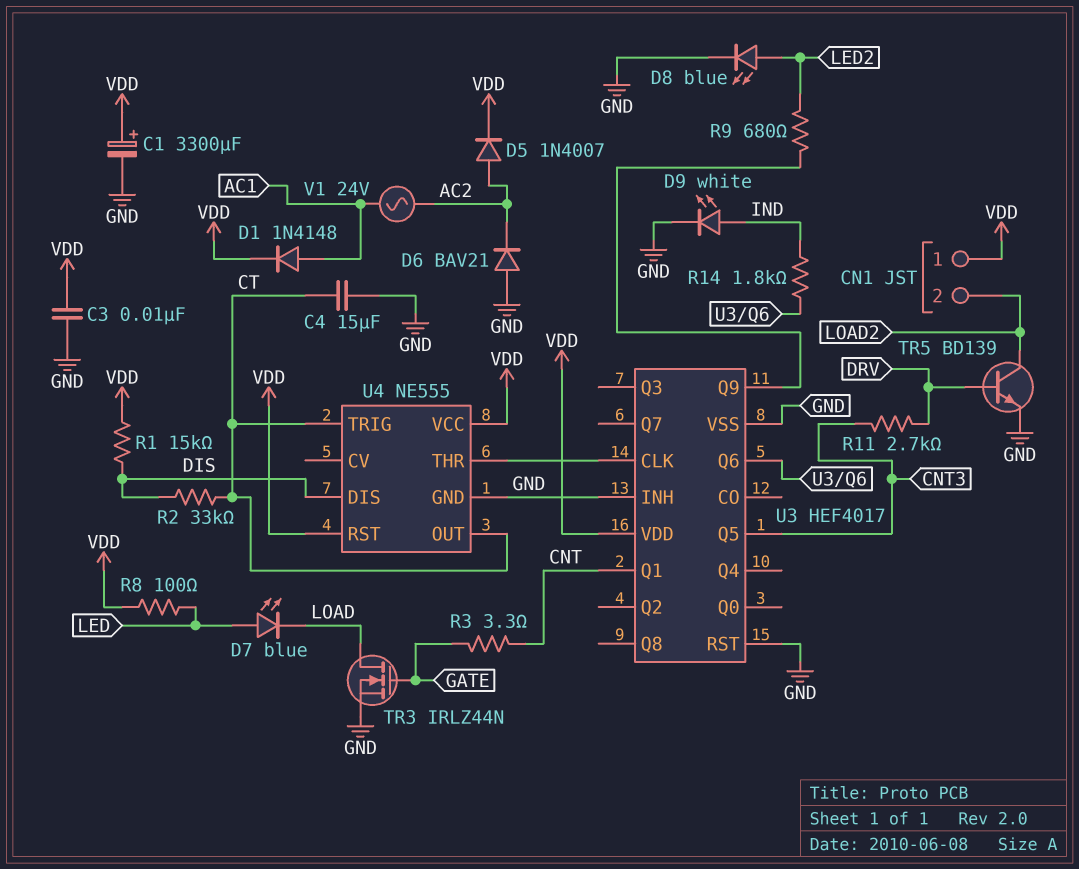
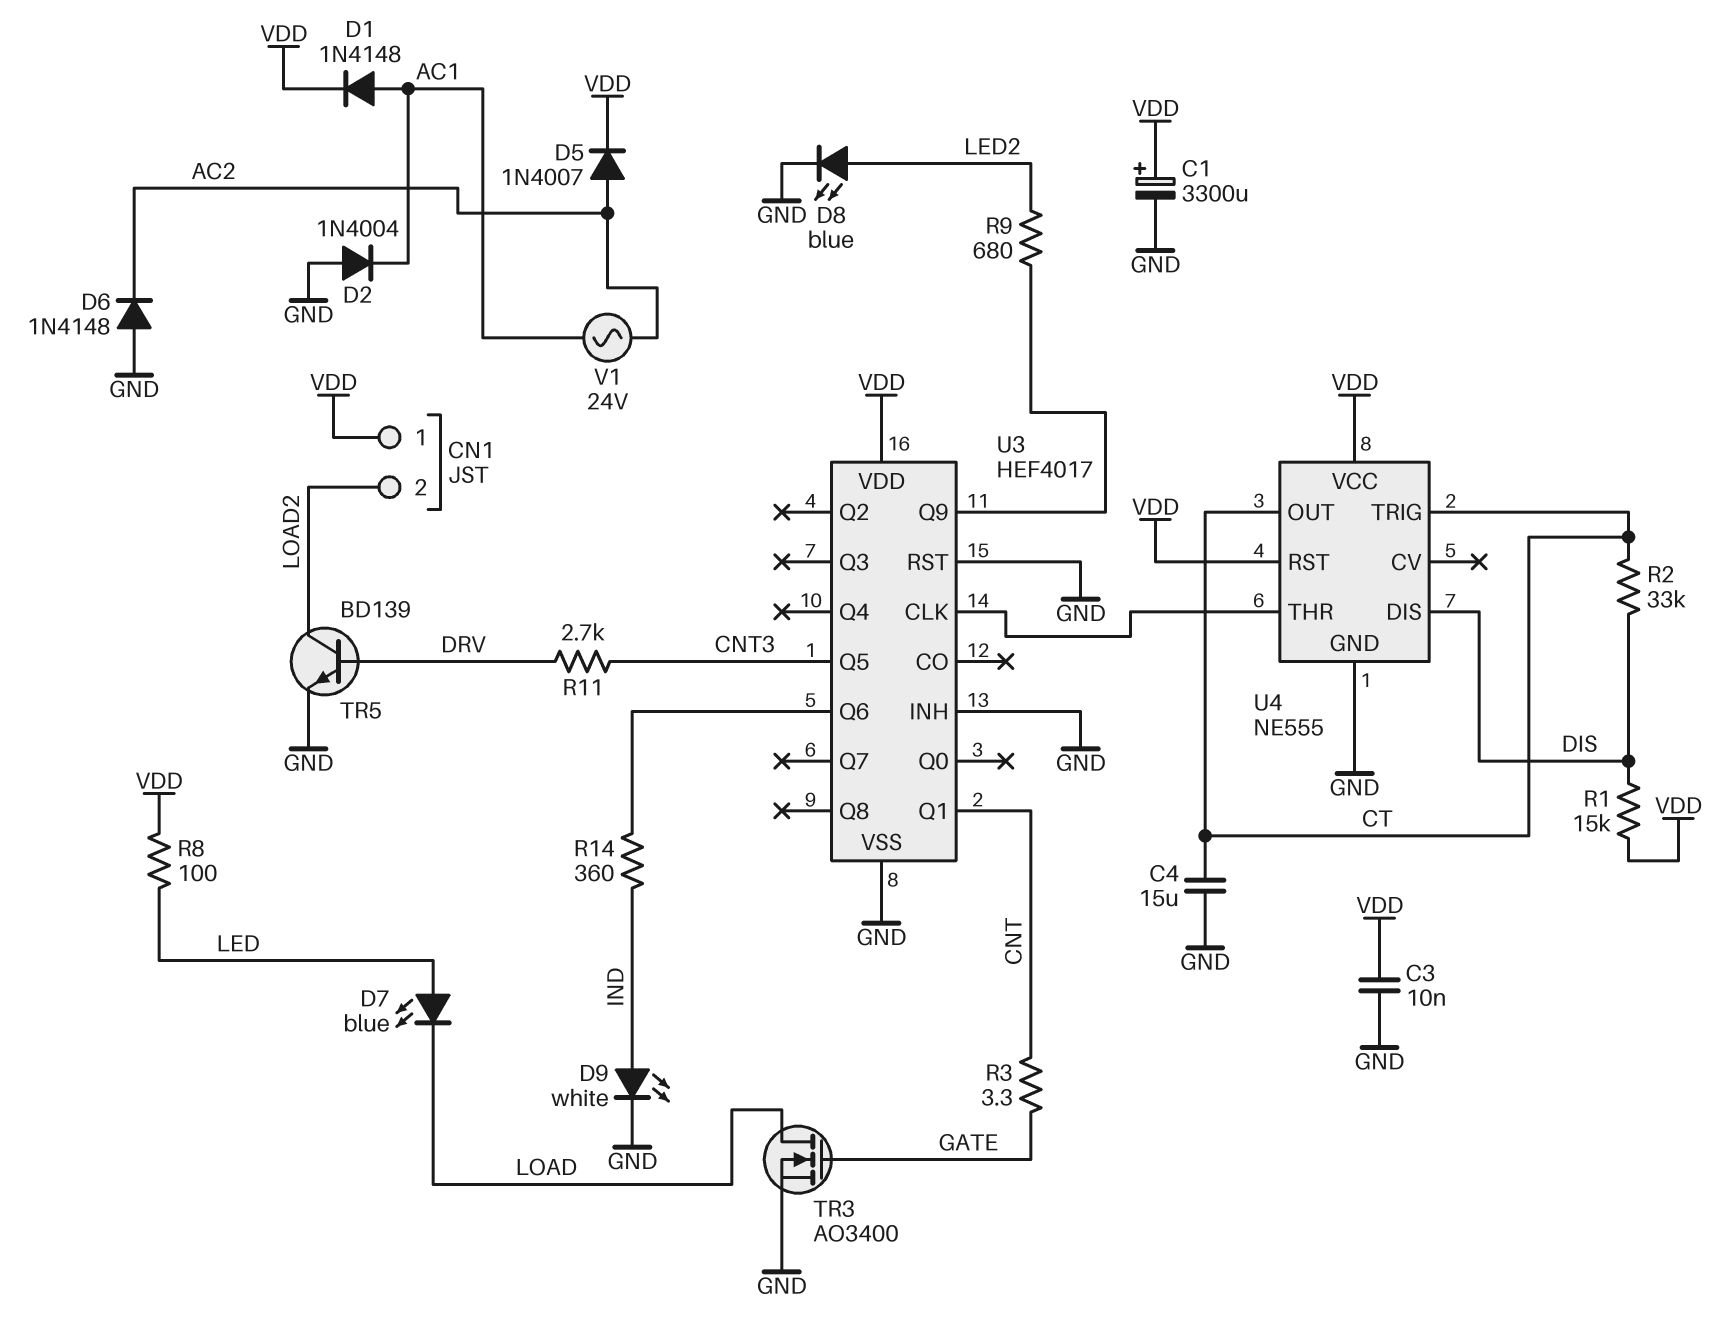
D2: none -> diode 1N4004 (A GND, K AC1)
D6: diode BAV21 (A GND, K AC2) -> diode 1N4148 (A GND, K AC2)
R14: 1.8k (IND, U3/Q6) -> 360 (IND, U3/Q6)
TR3: NMOS IRLZ44N (G GATE, D LOAD, S GND) -> NMOS AO3400 (G GATE, D LOAD, S GND)

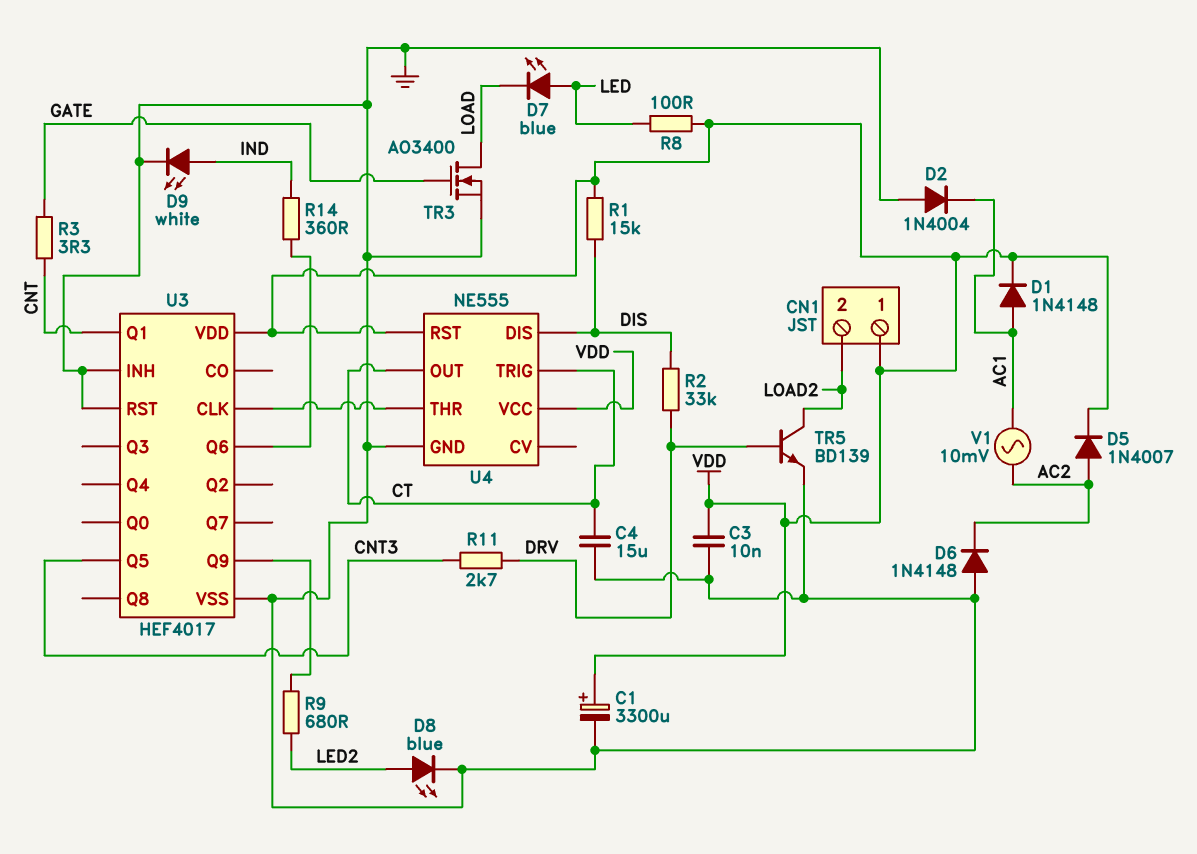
R2: 33k (CT, DIS) -> 33k (DIS, DRV)
V1: AC 24V (AC1, AC2) -> AC 10mV (AC1, AC2)

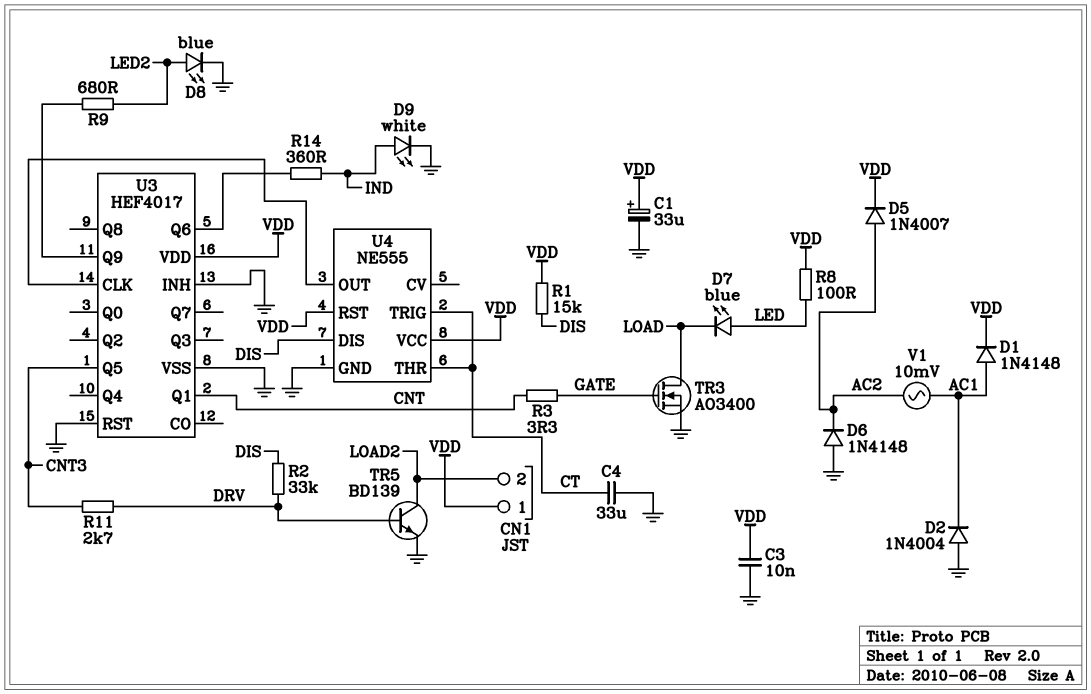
C1: 3300uF (plus VDD, minus GND) -> 33uF (plus VDD, minus GND)
C4: 15uF (CT, GND) -> 33uF (CT, GND)
U4 pin OUT: CT -> U3/CLK
U4 pin THR: U3/CLK -> CT

